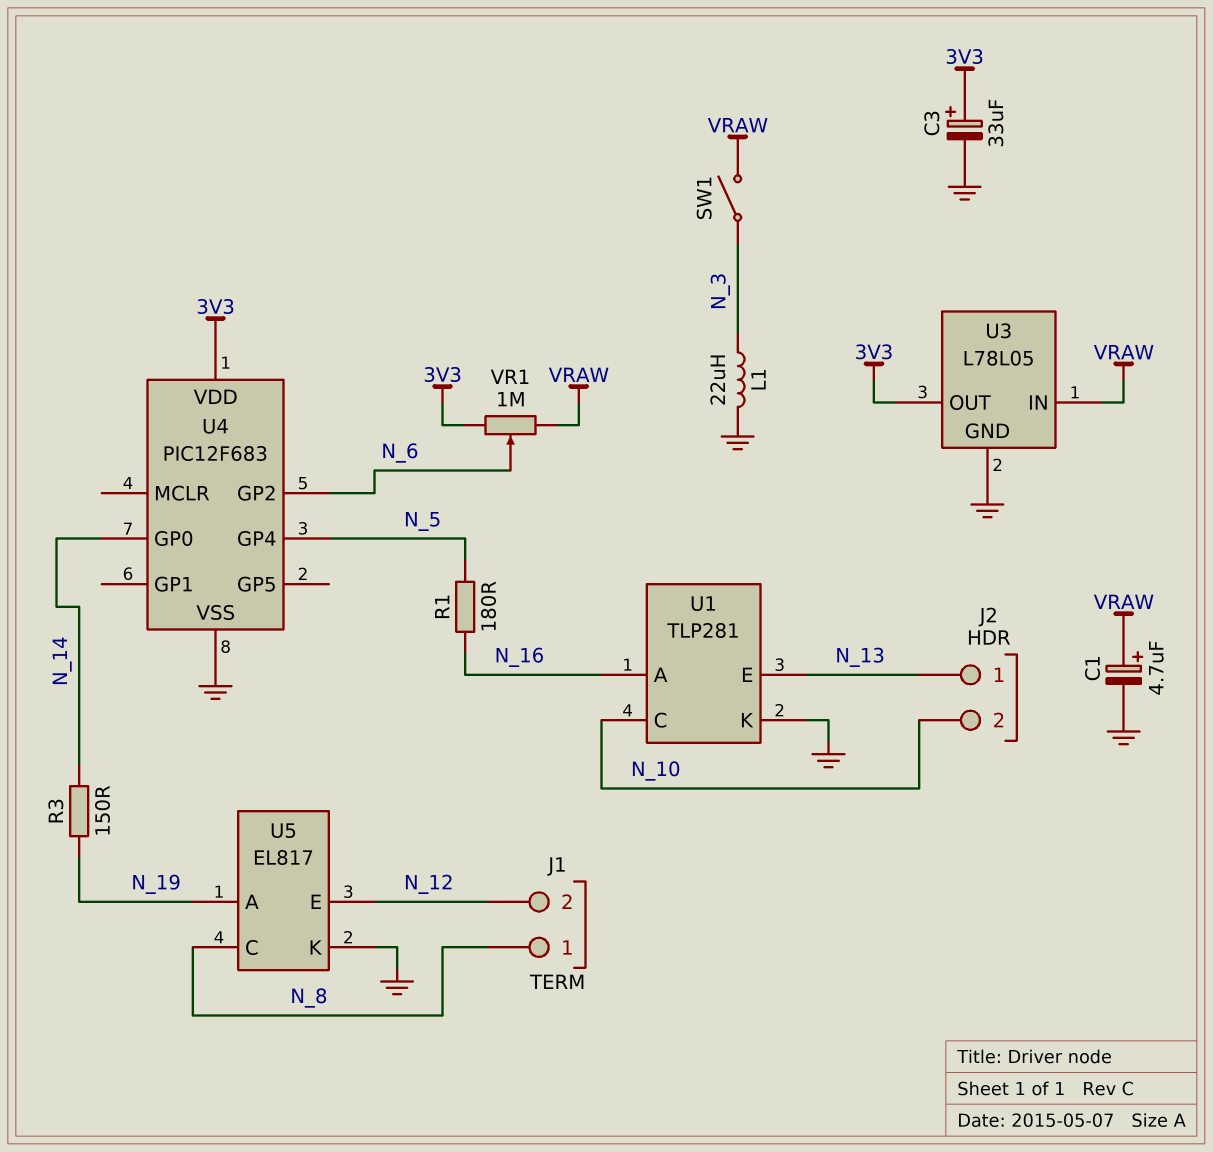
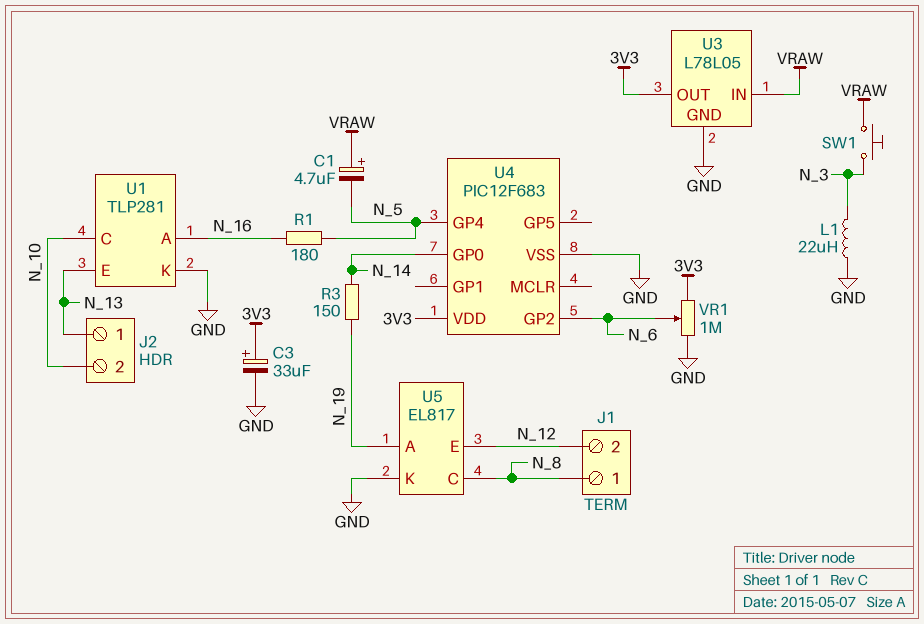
C1: 4.7uF (plus VRAW, minus GND) -> 4.7uF (plus VRAW, minus N_5)
SW1: switch (N_3, VRAW) -> button (N_3, VRAW)
VR1: 1M (3V3, VRAW, wiper N_6) -> 1M (3V3, GND, wiper N_6)

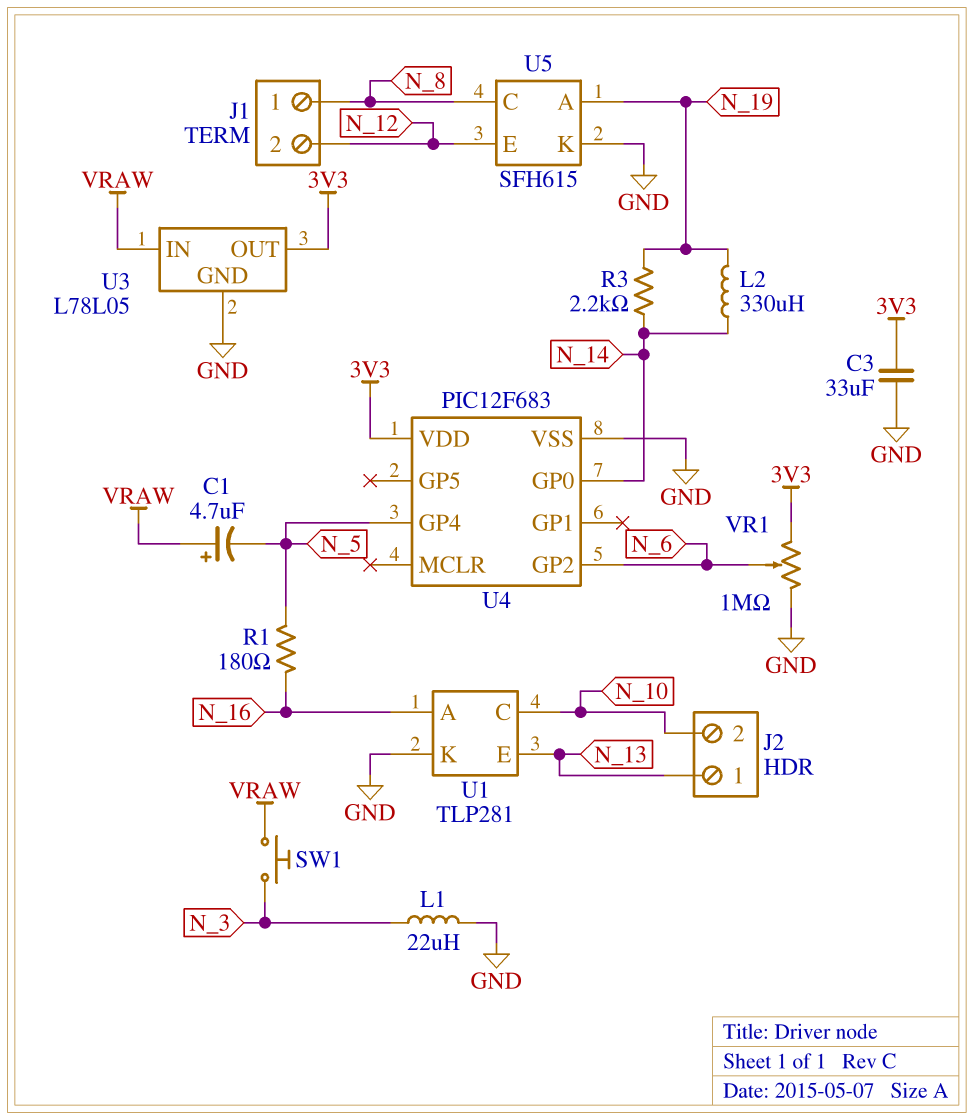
C3: 33uF (plus 3V3, minus GND) -> 33uF (3V3, GND)
L2: none -> 330uH (N_14, N_19)
R3: 150 (N_14, N_19) -> 2.2k (N_14, N_19)
U5: EL817 -> SFH615

